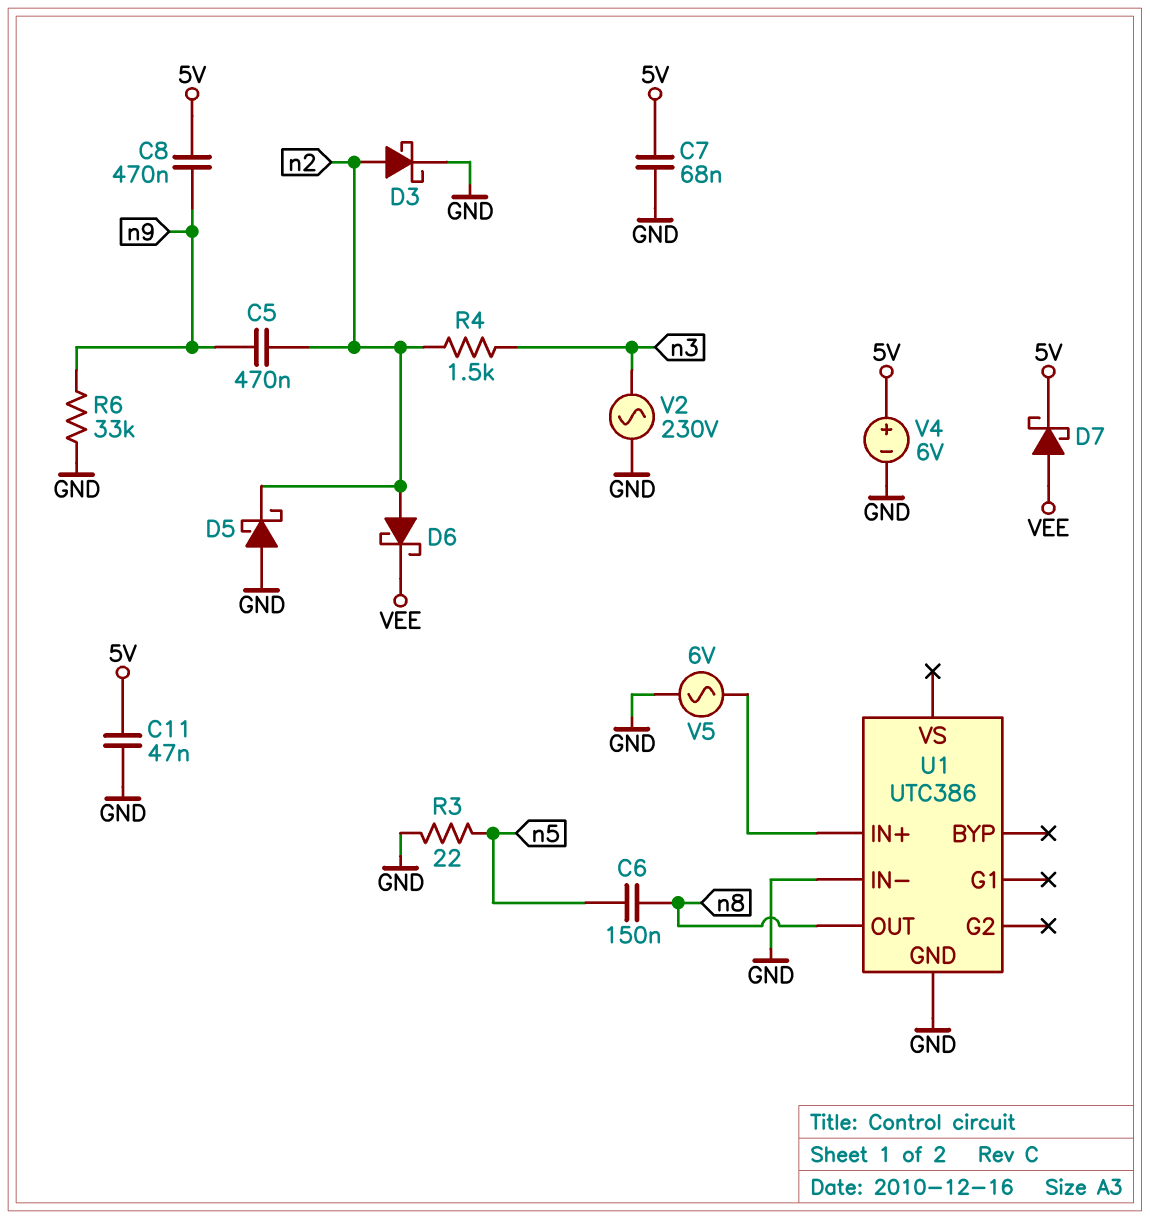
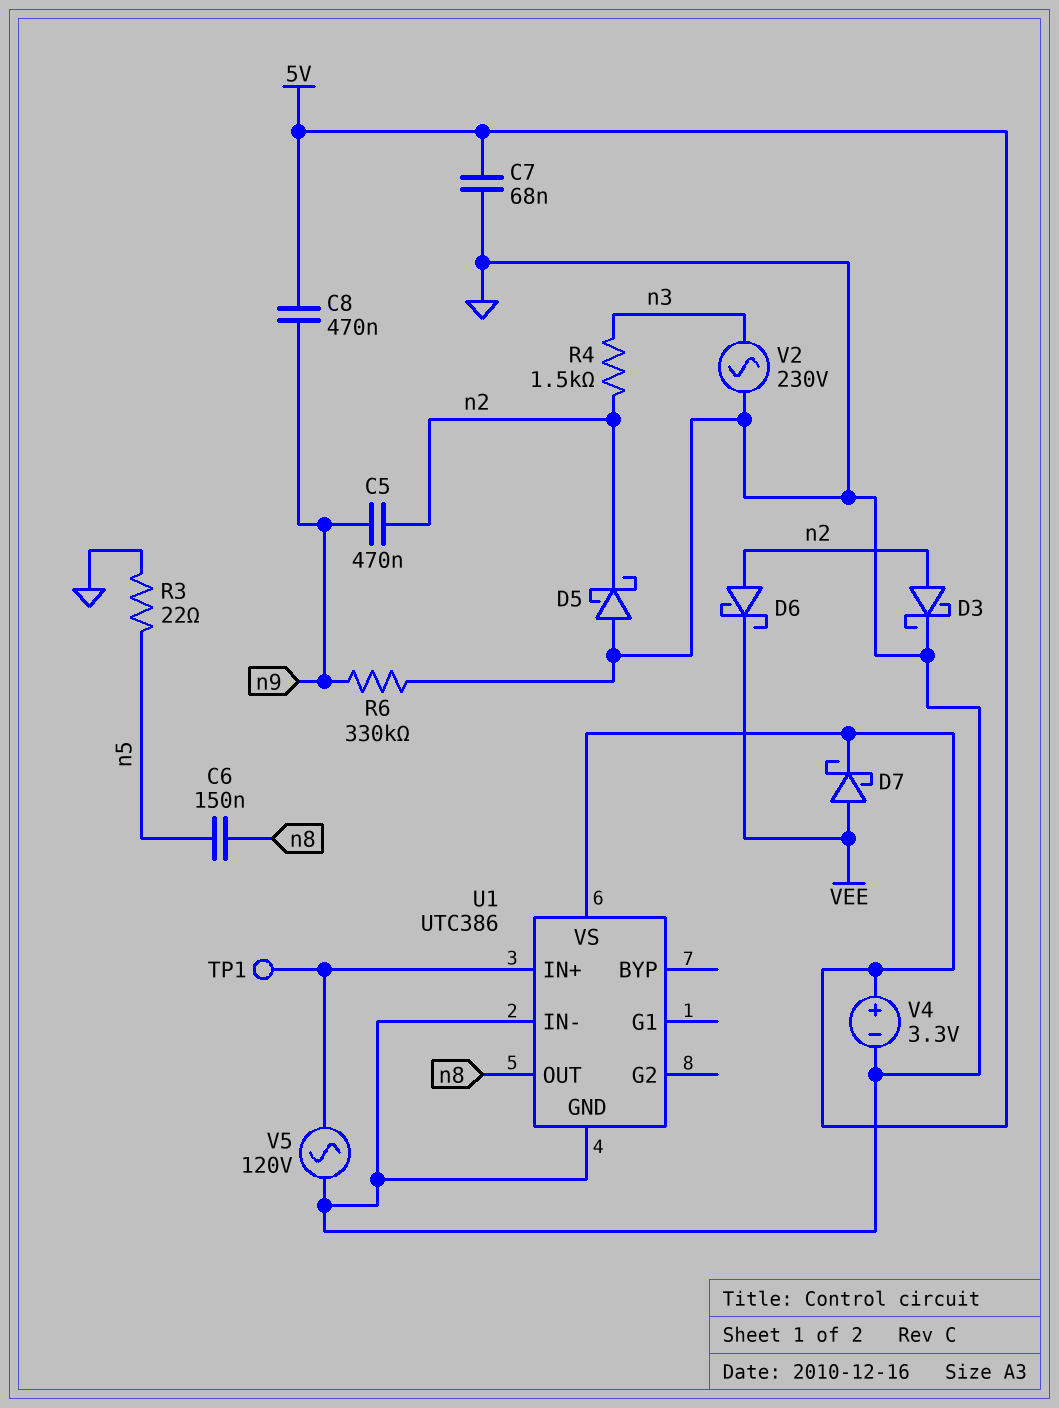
C11: 47nF (5V, GND) -> none
R6: 33k (GND, n9) -> 330k (GND, n9)
TP1: none -> test point (U1/IN+)
U1 pin VS: none -> 5V
V4: 6V (plus 5V, minus GND) -> 3.3V (plus 5V, minus GND)
V5: AC 6V (GND, U1/IN+) -> AC 120V (GND, U1/IN+)

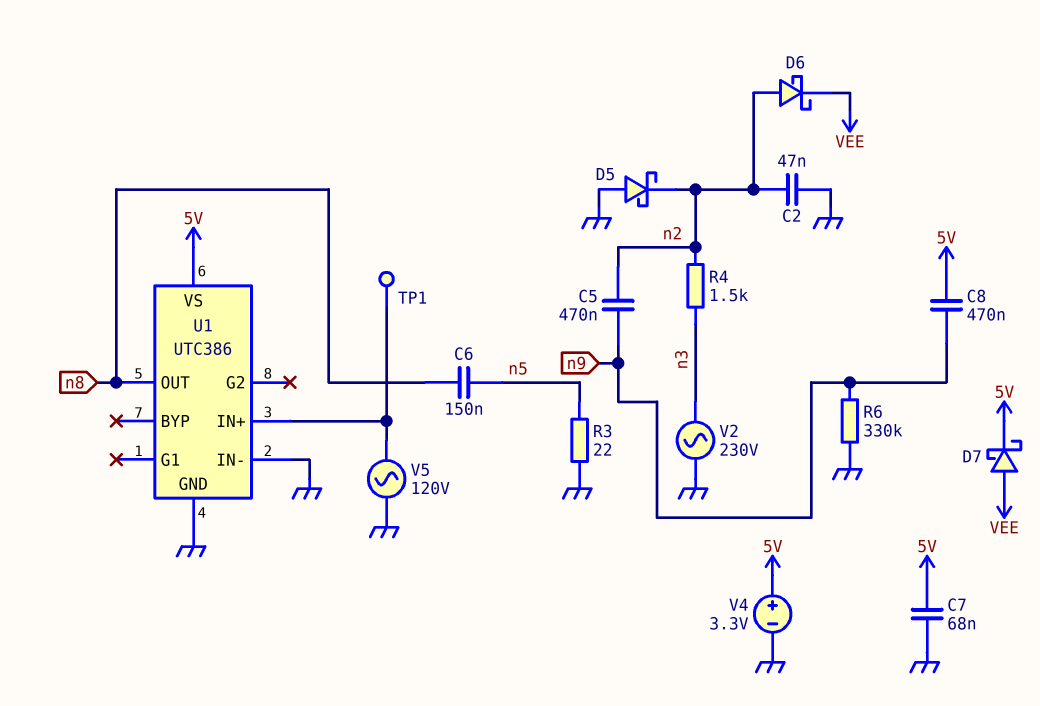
C2: none -> 47nF (GND, n2)
D3: schottky (A n2, K GND) -> none

